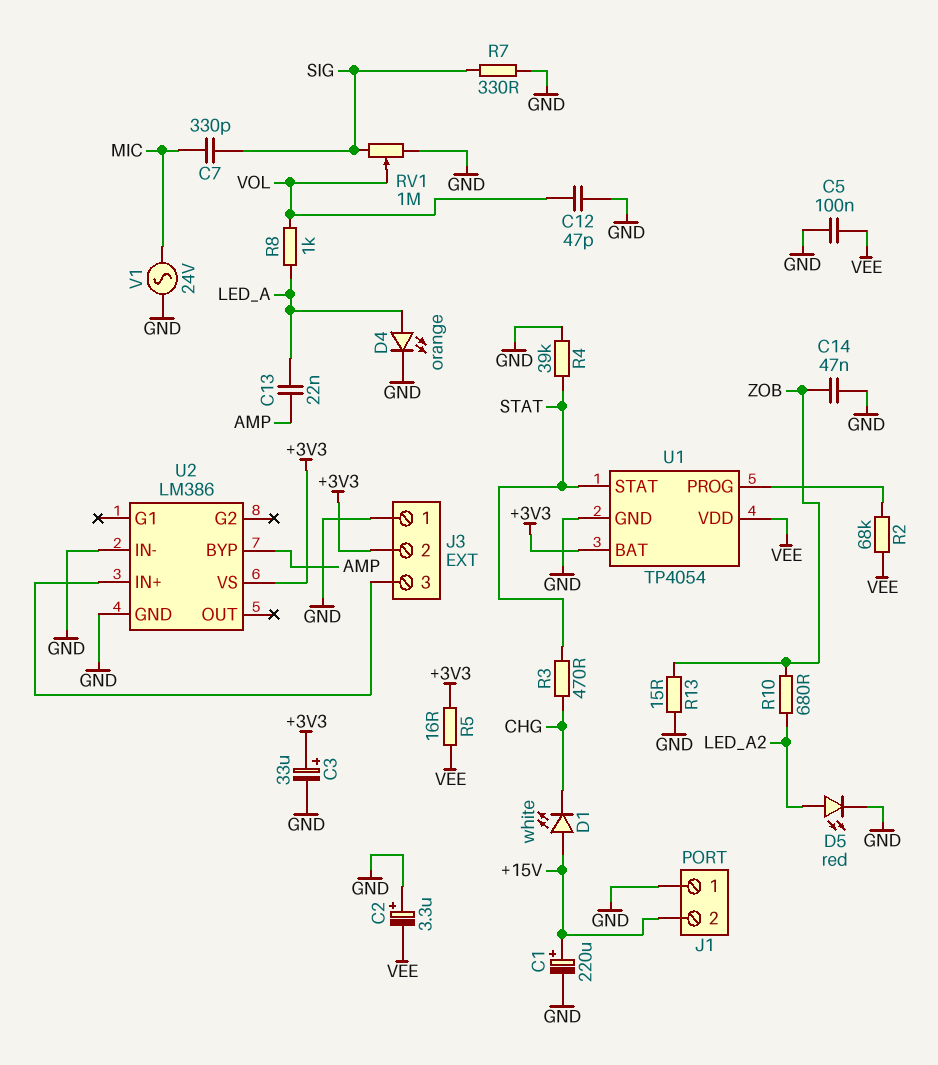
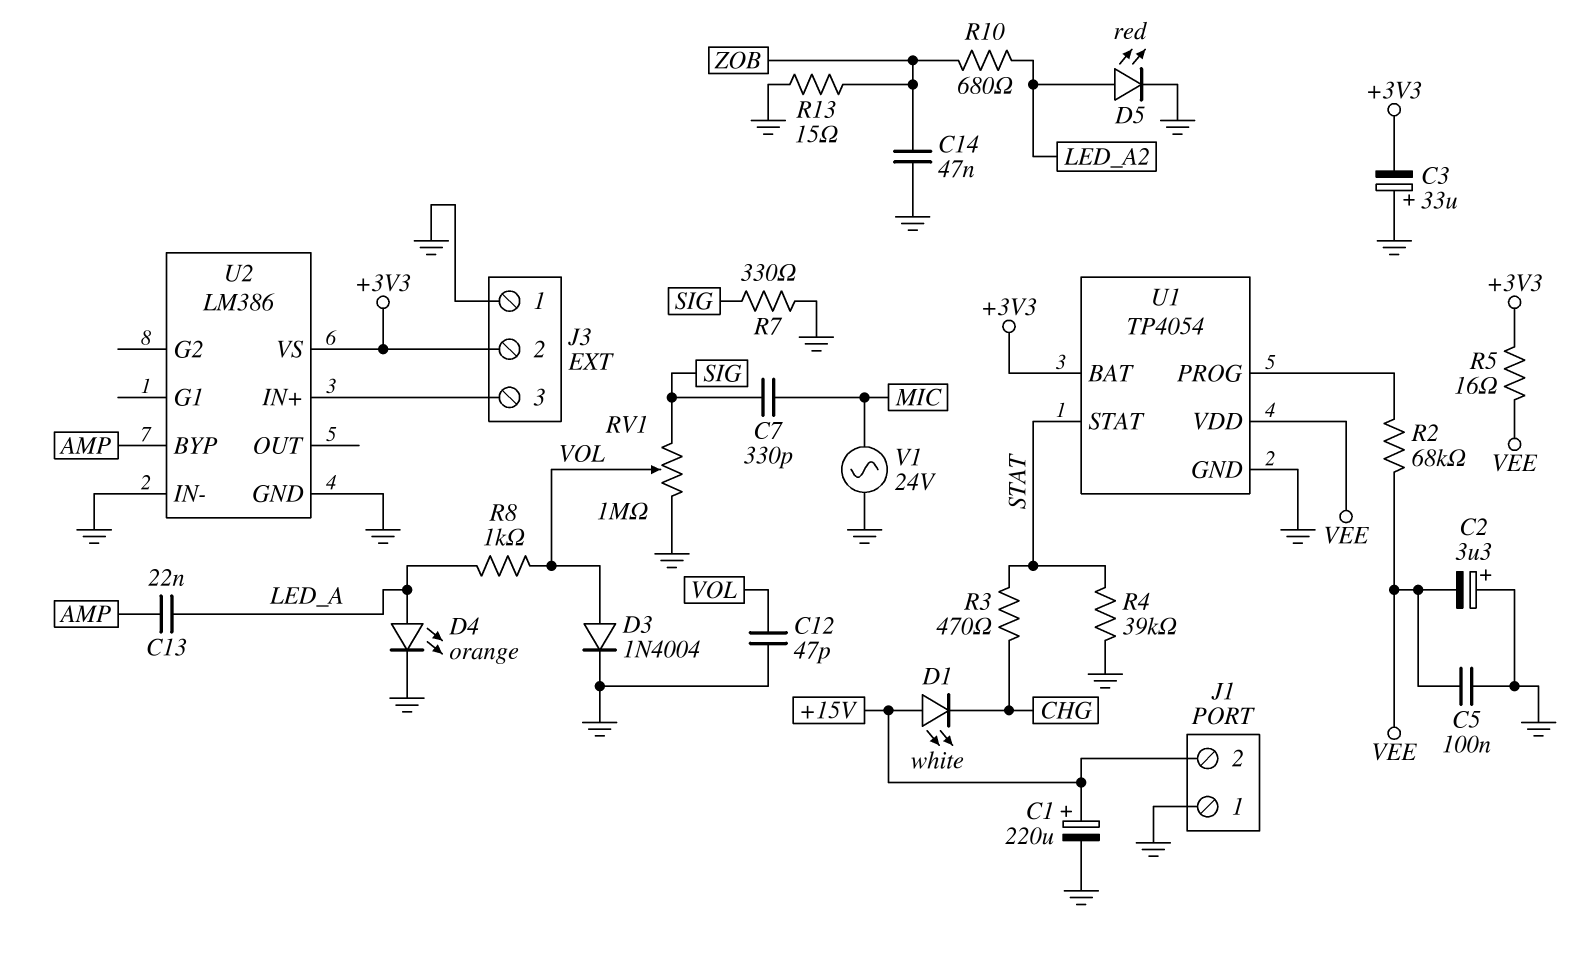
C3: 33uF (plus +3V3, minus GND) -> 33uF (plus GND, minus +3V3)
D3: none -> diode 1N4004 (A VOL, K GND)

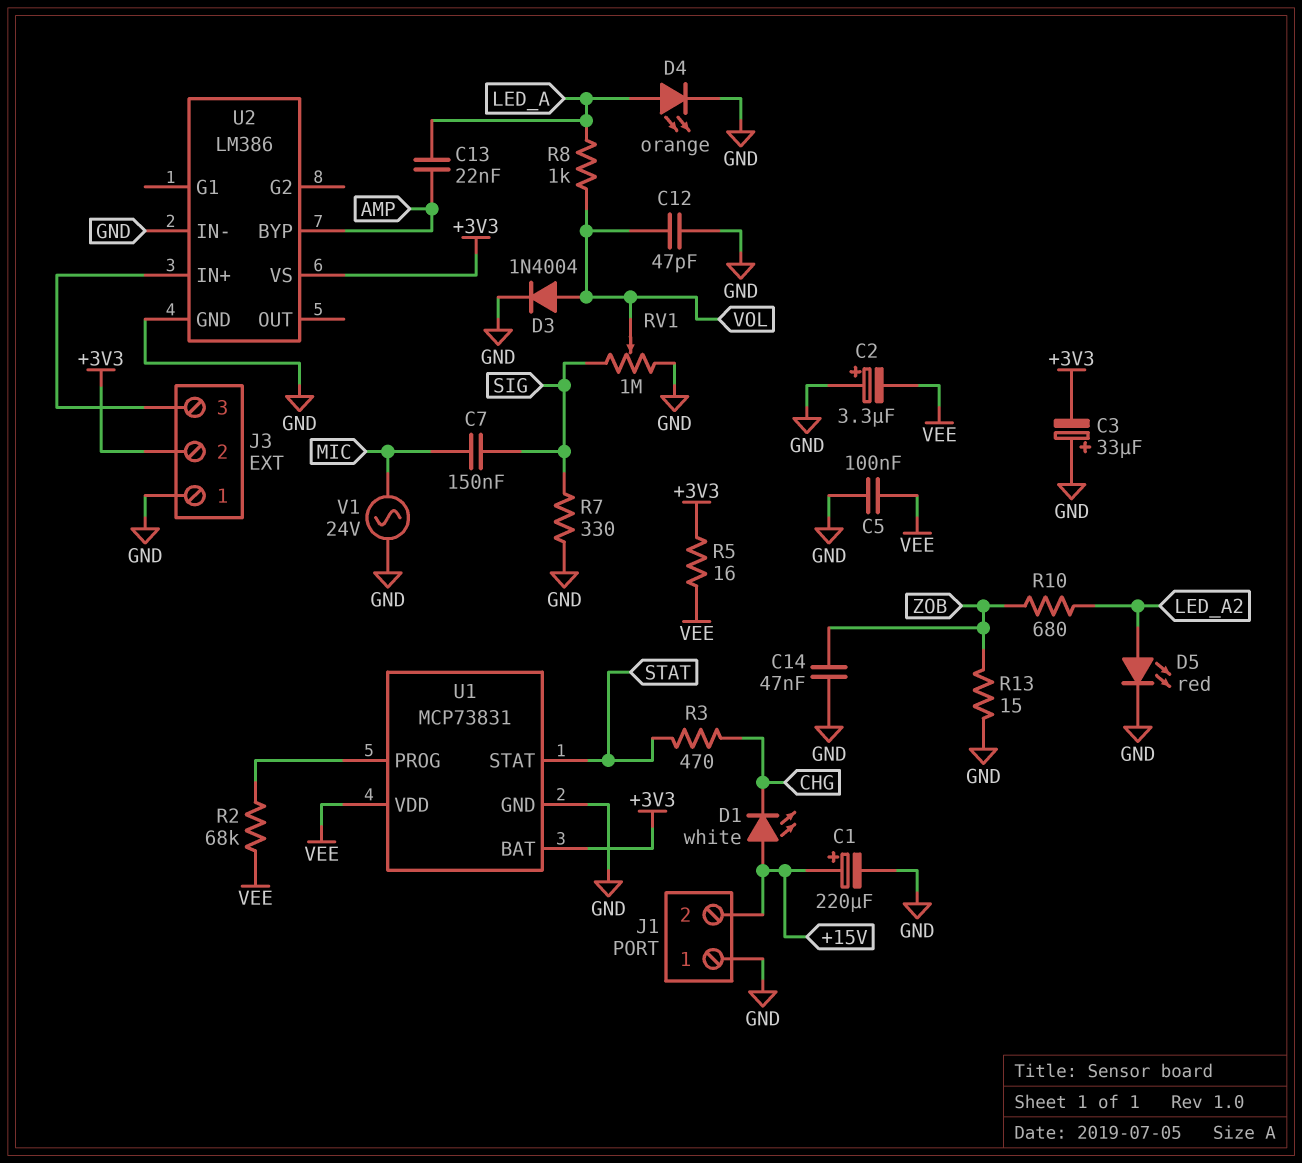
C7: 330pF (MIC, SIG) -> 150nF (MIC, SIG)
R4: 39k (GND, STAT) -> none
U1: TP4054 -> MCP73831

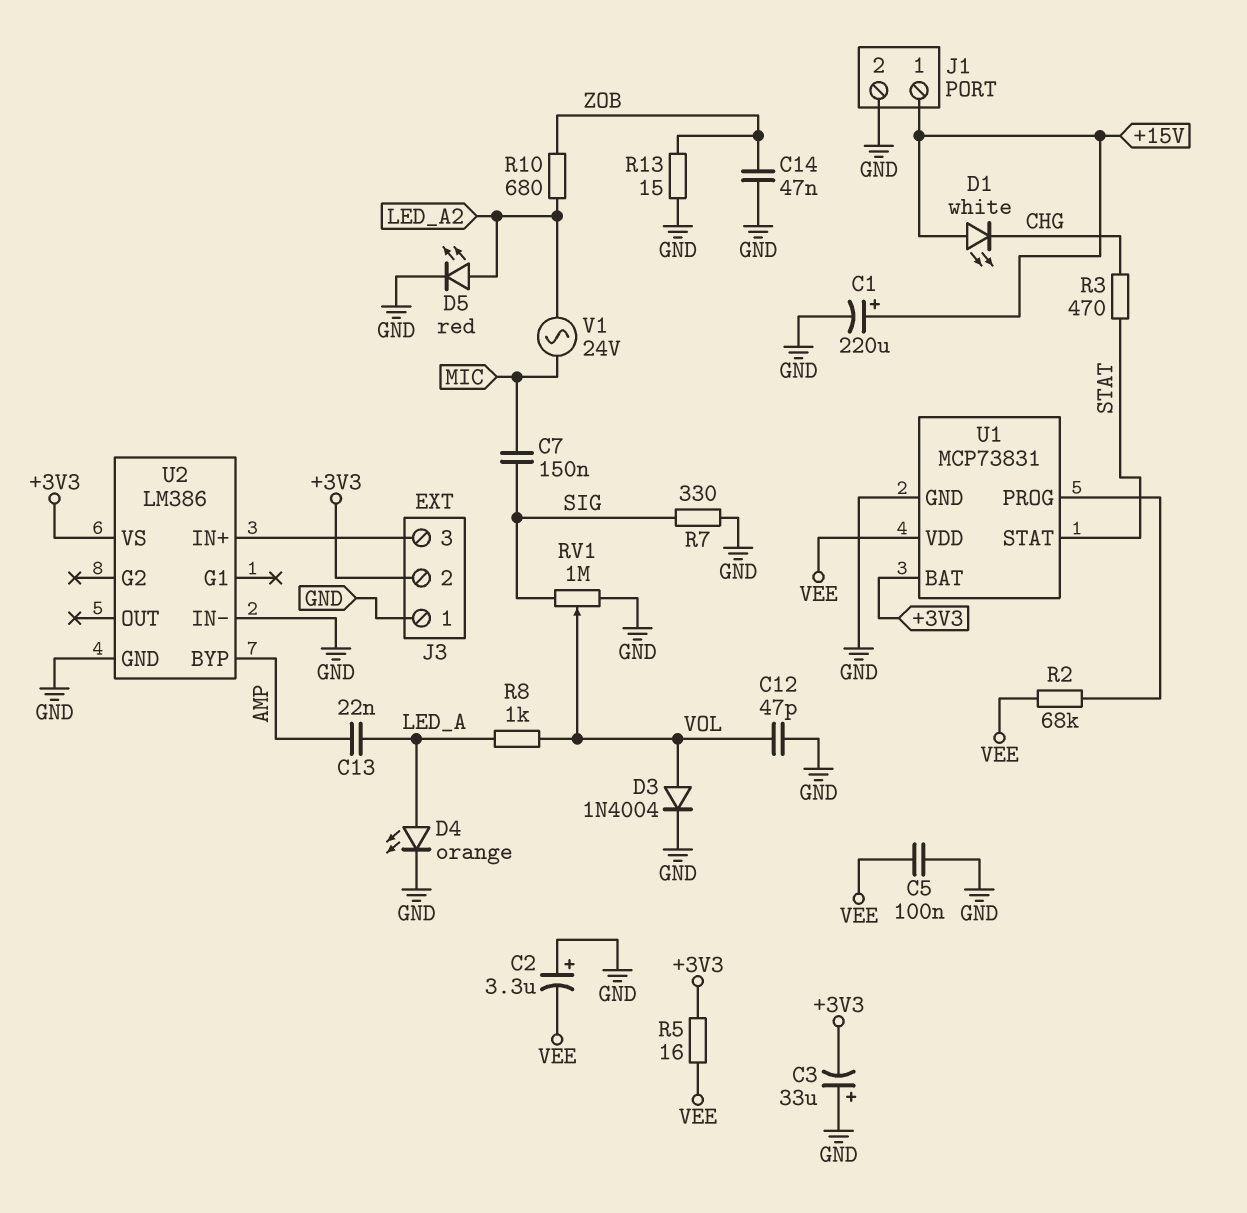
J1 pin 1: GND -> +15V
J1 pin 2: +15V -> GND
V1: AC 24V (GND, MIC) -> AC 24V (LED_A2, MIC)

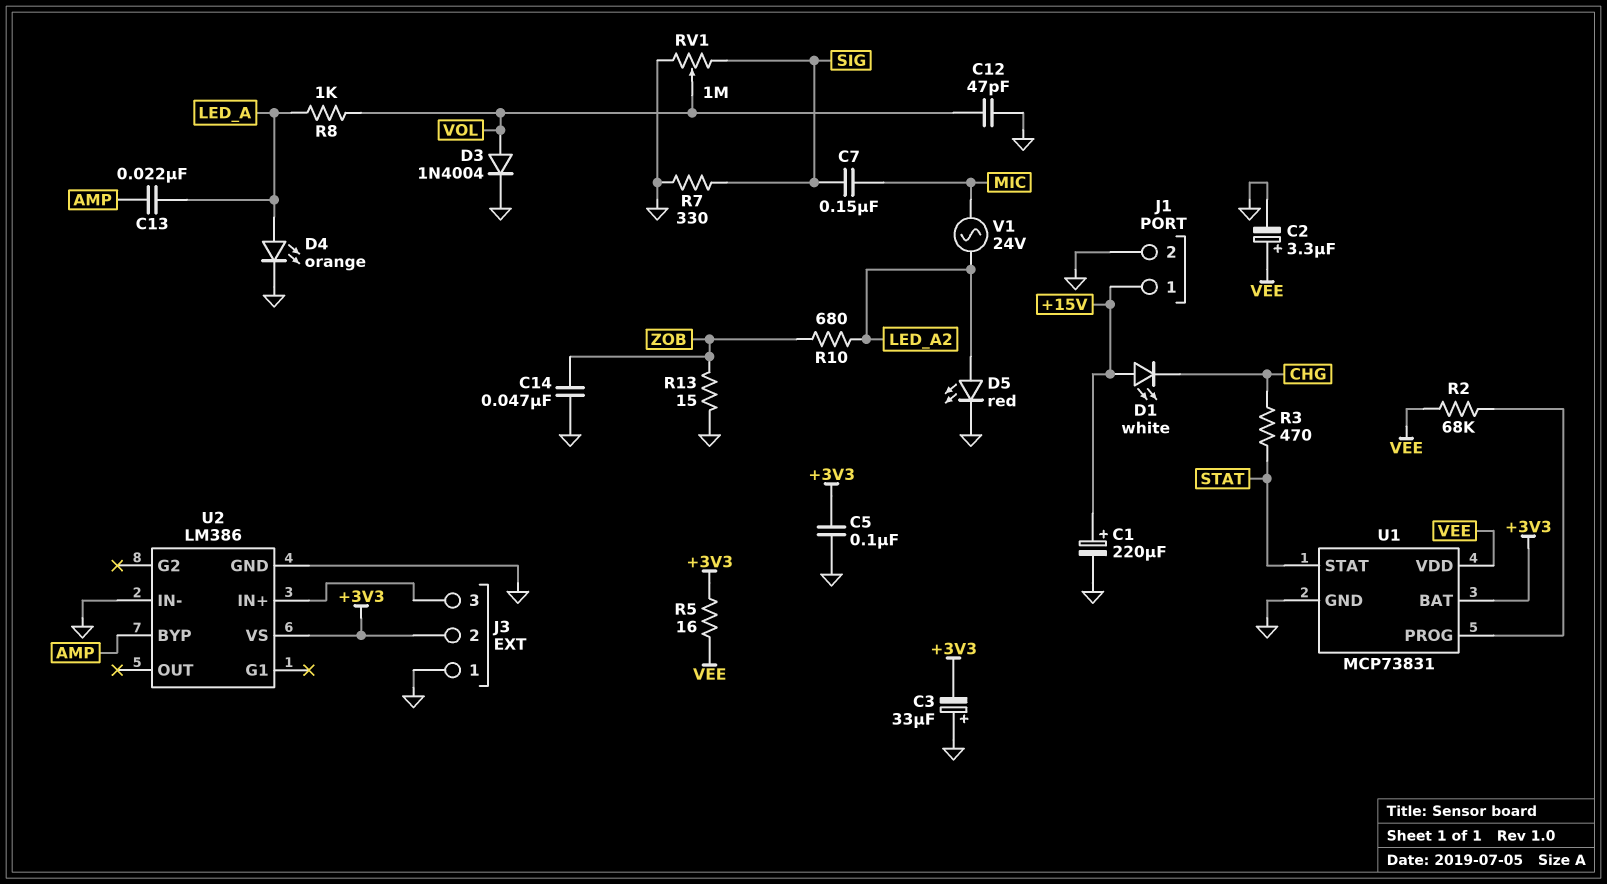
C2: 3.3uF (plus GND, minus VEE) -> 3.3uF (plus VEE, minus GND)
C5: 100nF (GND, VEE) -> 100nF (+3V3, GND)

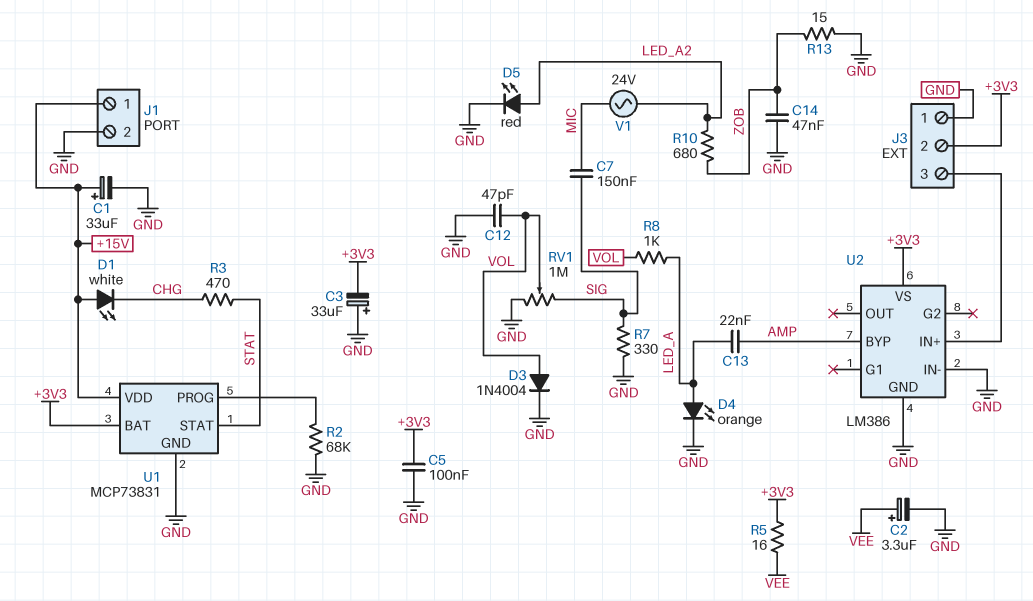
C1: 220uF (plus +15V, minus GND) -> 33uF (plus +15V, minus GND)
R2: 68k (U1/PROG, VEE) -> 68k (GND, U1/PROG)
U1 pin VDD: VEE -> +15V

